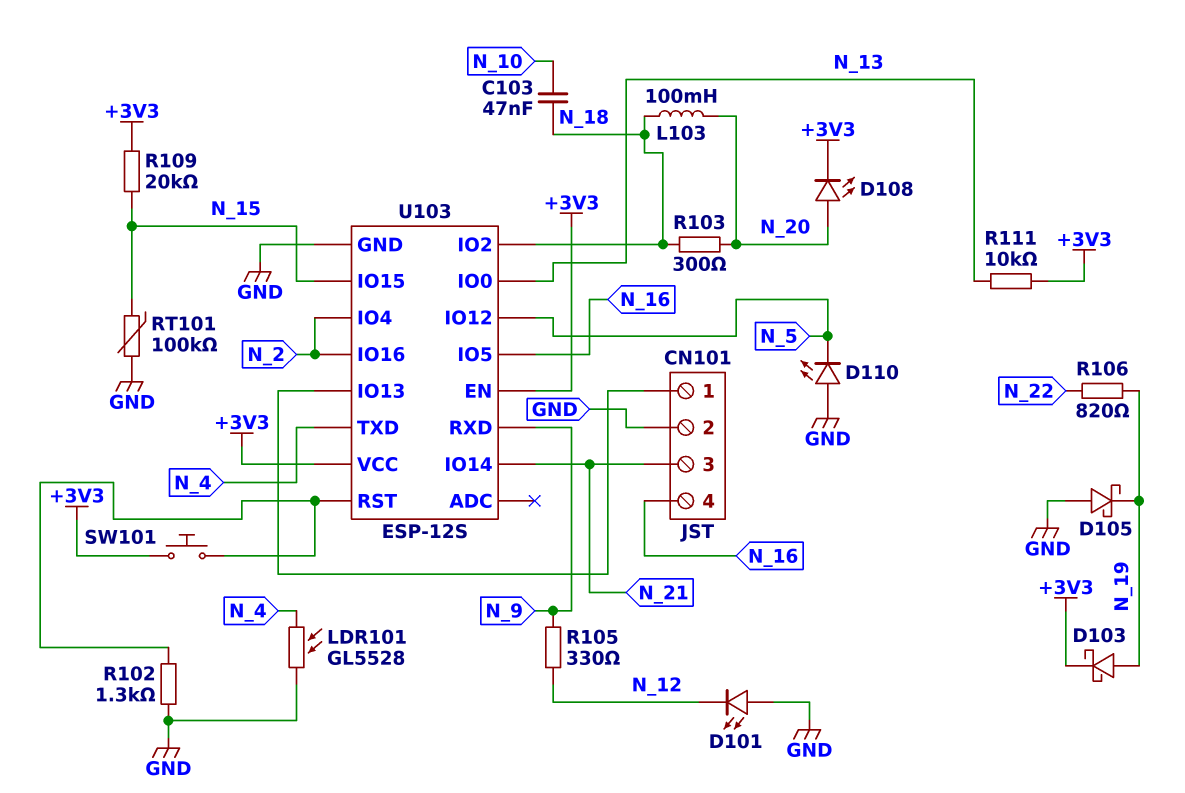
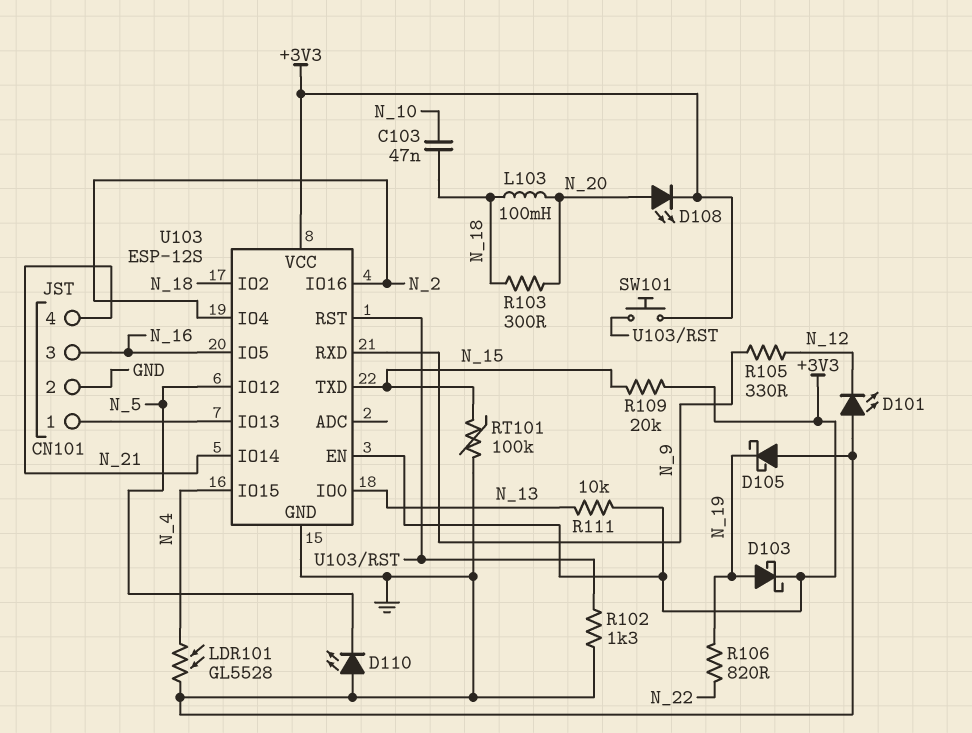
CN101 pin 3: N_21 -> N_16
CN101 pin 4: N_16 -> N_21
U103 pin IO15: N_15 -> N_4
U103 pin TXD: N_4 -> N_15

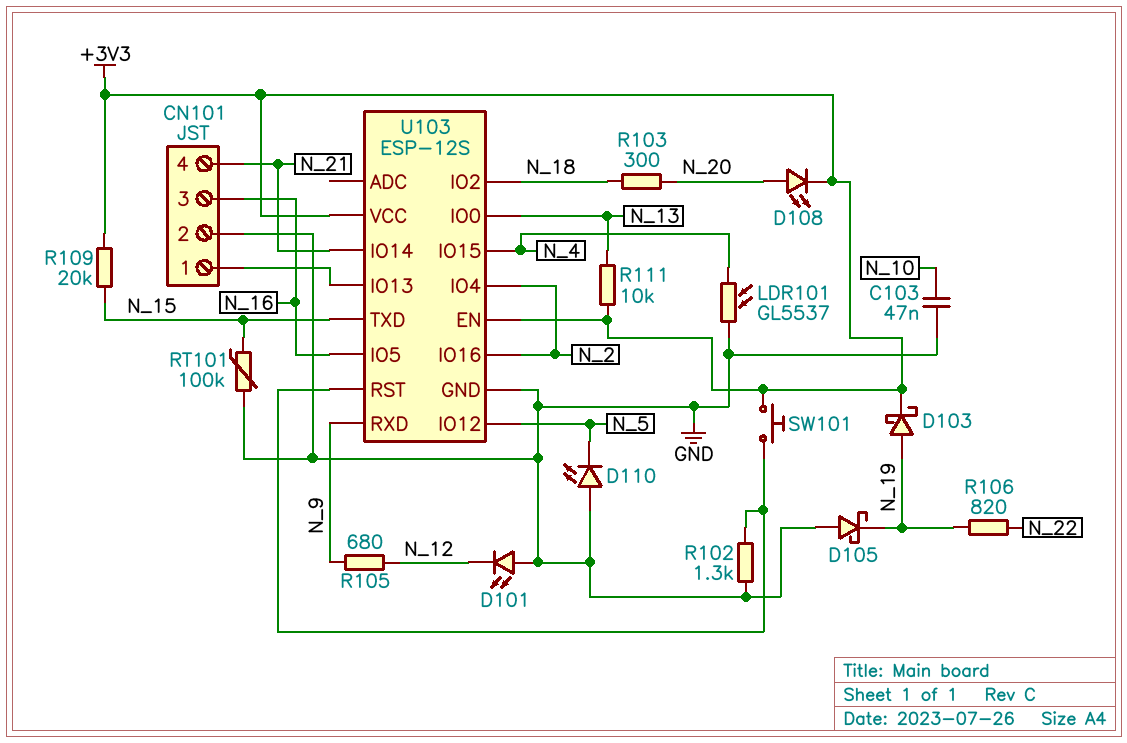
C103: 47nF (N_10, N_18) -> 47nF (GND, N_10)
L103: 100mH (N_18, N_20) -> none
LDR101: GL5528 (GND, N_4) -> GL5537 (GND, N_4)
R105: 330 (N_9, N_12) -> 680 (N_9, N_12)

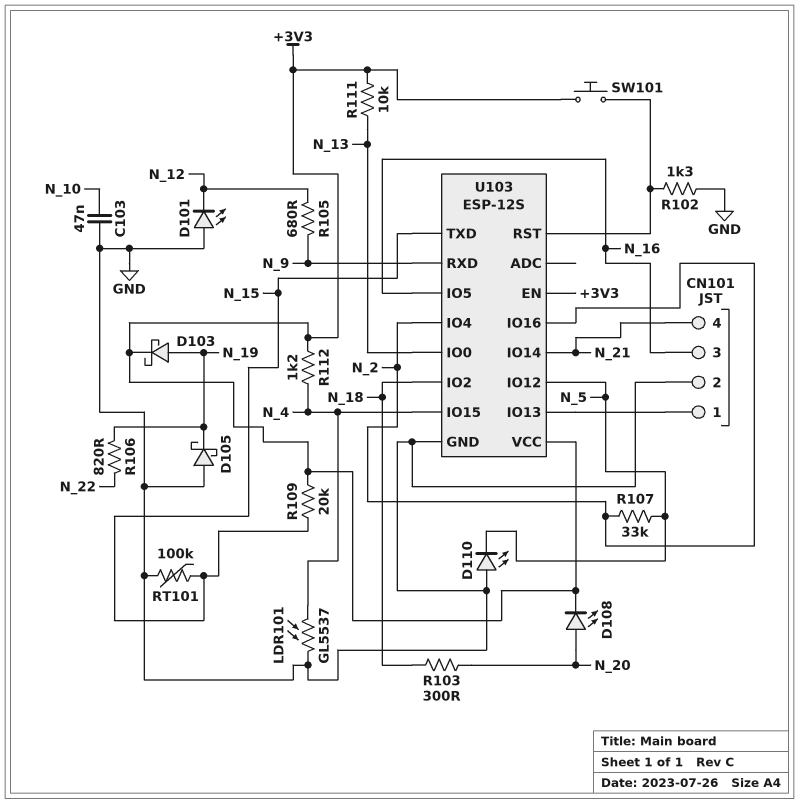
R107: none -> 33k (N_2, N_5)
R112: none -> 1.2k (+3V3, N_4)

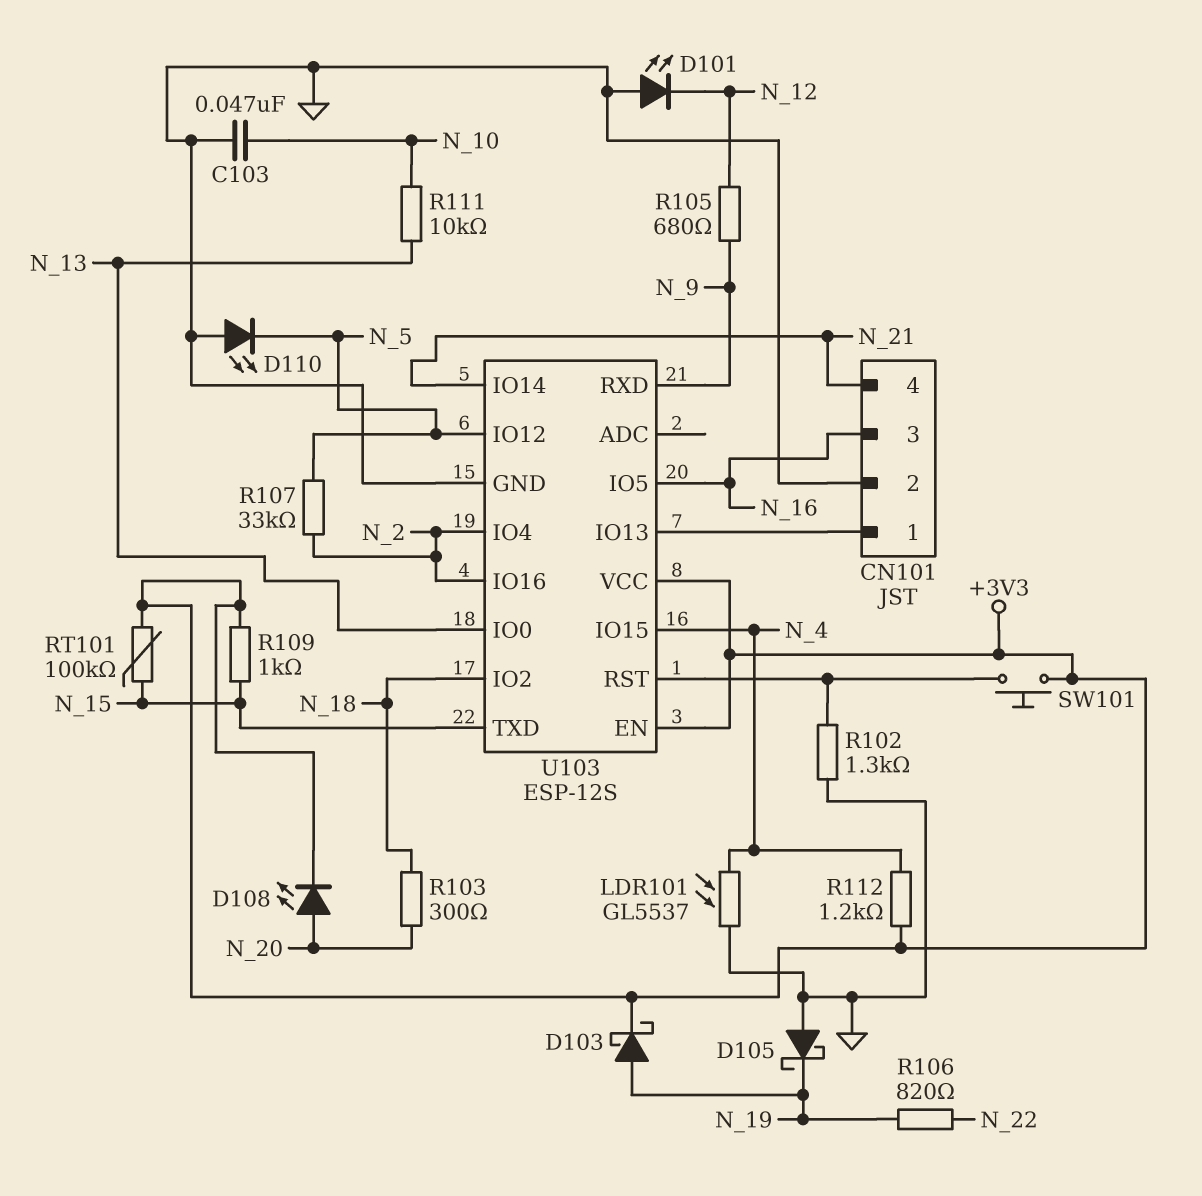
R109: 20k (+3V3, N_15) -> 1k (+3V3, N_15)
R111: 10k (+3V3, N_13) -> 10k (N_10, N_13)
RT101: 100k (GND, N_15) -> 100k (+3V3, N_15)

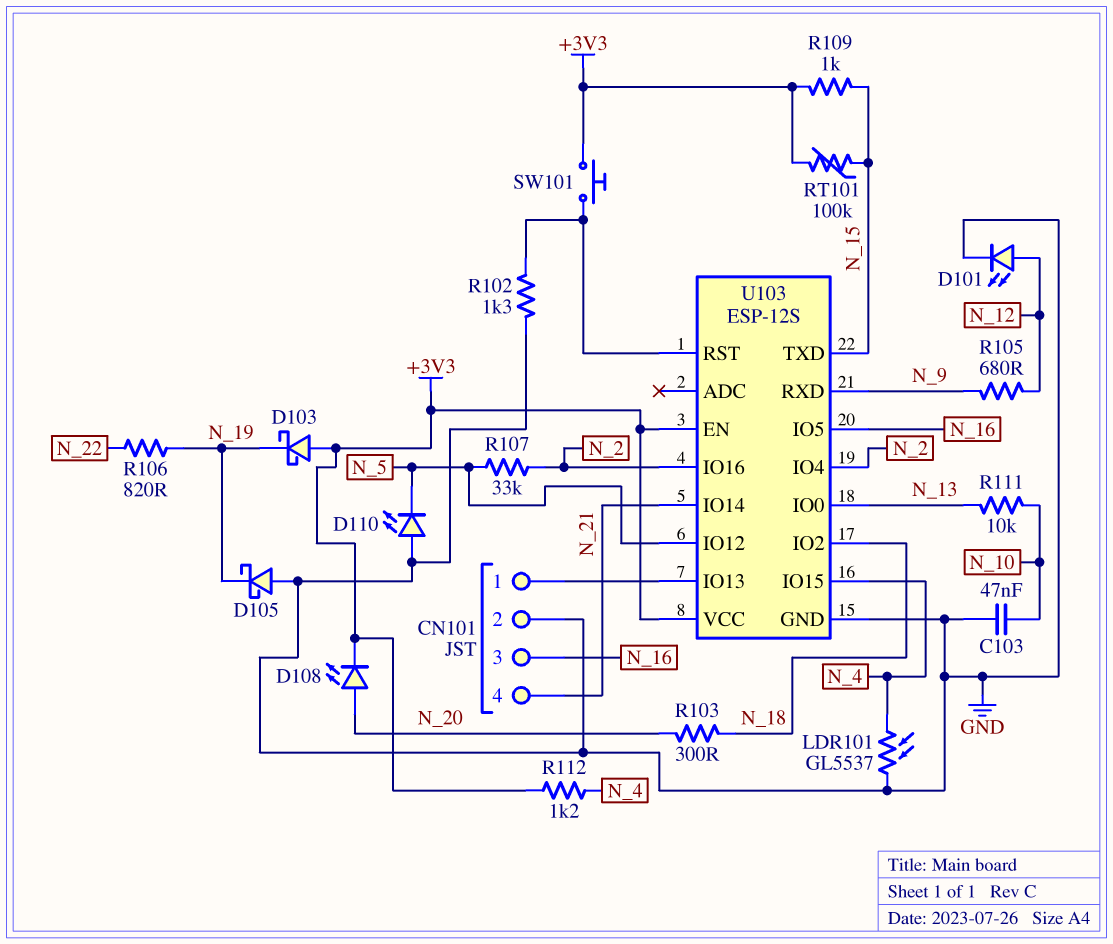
D101: LED (A GND, K N_12) -> LED (A N_12, K GND)
D103: schottky (A N_19, K +3V3) -> schottky (A +3V3, K N_19)

